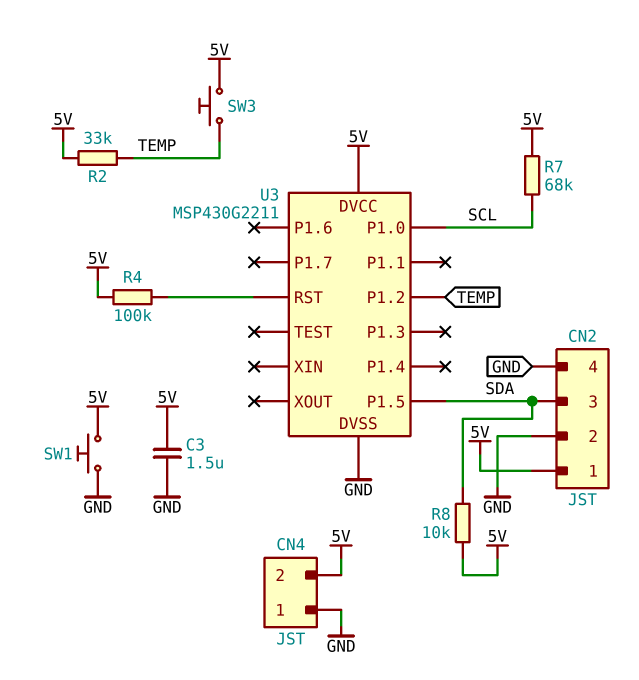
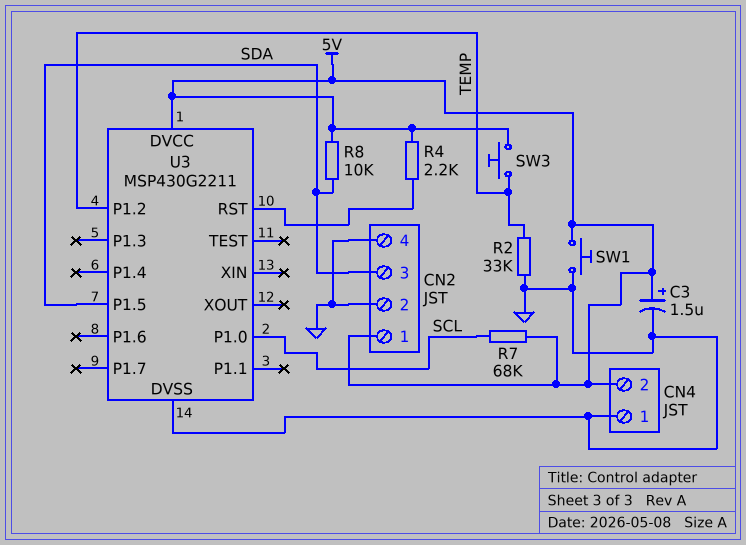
C3: 1.5uF (5V, GND) -> 1.5uF (plus 5V, minus GND)
R2: 33k (5V, TEMP) -> 33k (GND, TEMP)
R4: 100k (5V, U3/RST) -> 2.2k (5V, U3/RST)

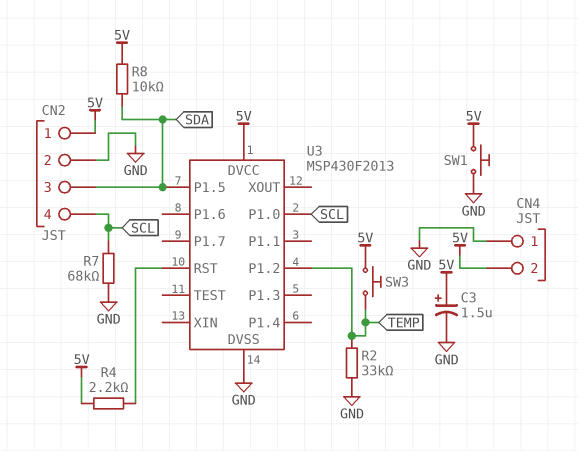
CN2 pin 4: GND -> SCL
R7: 68k (5V, SCL) -> 68k (GND, SCL)
U3: MSP430G2211 -> MSP430F2013

